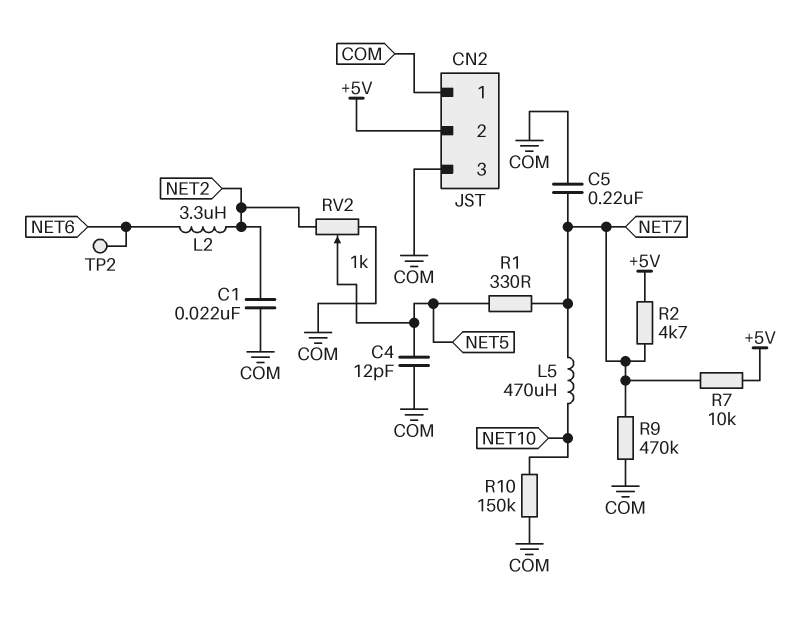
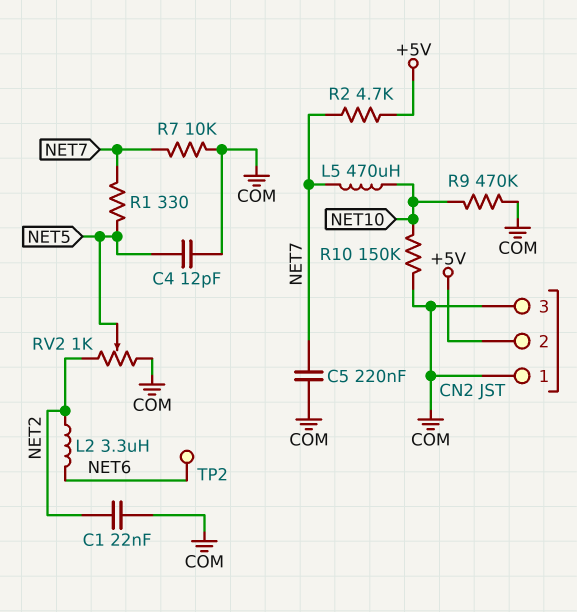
R7: 10k (+5V, NET7) -> 10k (COM, NET7)
R9: 470k (COM, NET7) -> 470k (COM, NET10)

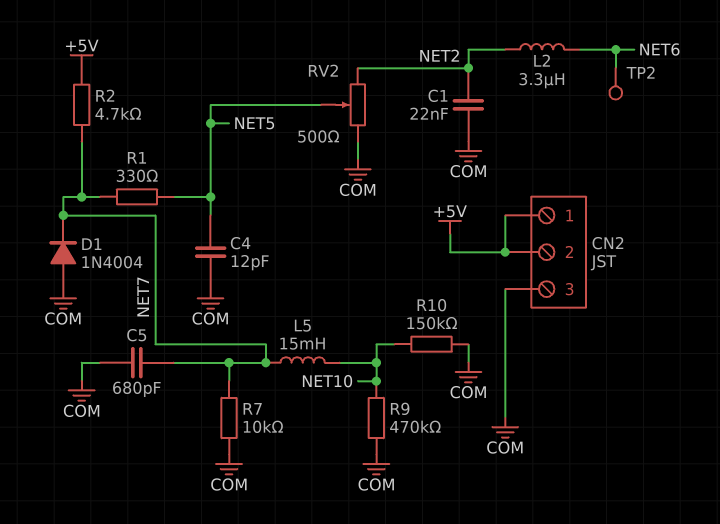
C5: 220nF (COM, NET7) -> 680pF (COM, NET7)
CN2 pin 1: COM -> +5V
D1: none -> diode 1N4004 (A COM, K NET7)
L5: 470uH (NET7, NET10) -> 15mH (NET7, NET10)
RV2: 1k (COM, NET2, wiper NET5) -> 500 (COM, NET2, wiper NET5)

